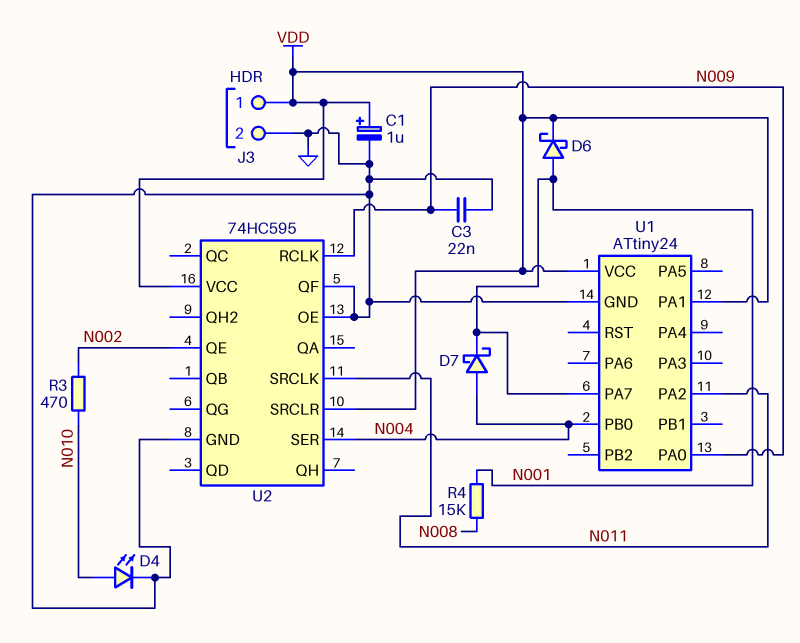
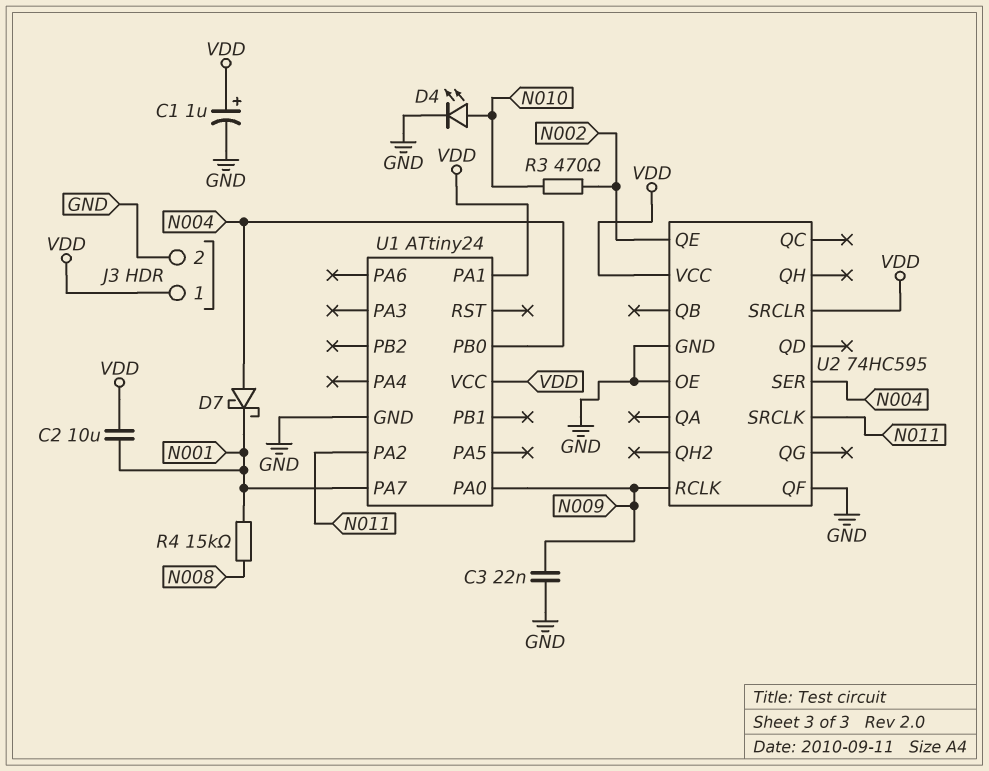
C2: none -> 10uF (N001, VDD)
D6: schottky (A N001, K VDD) -> none

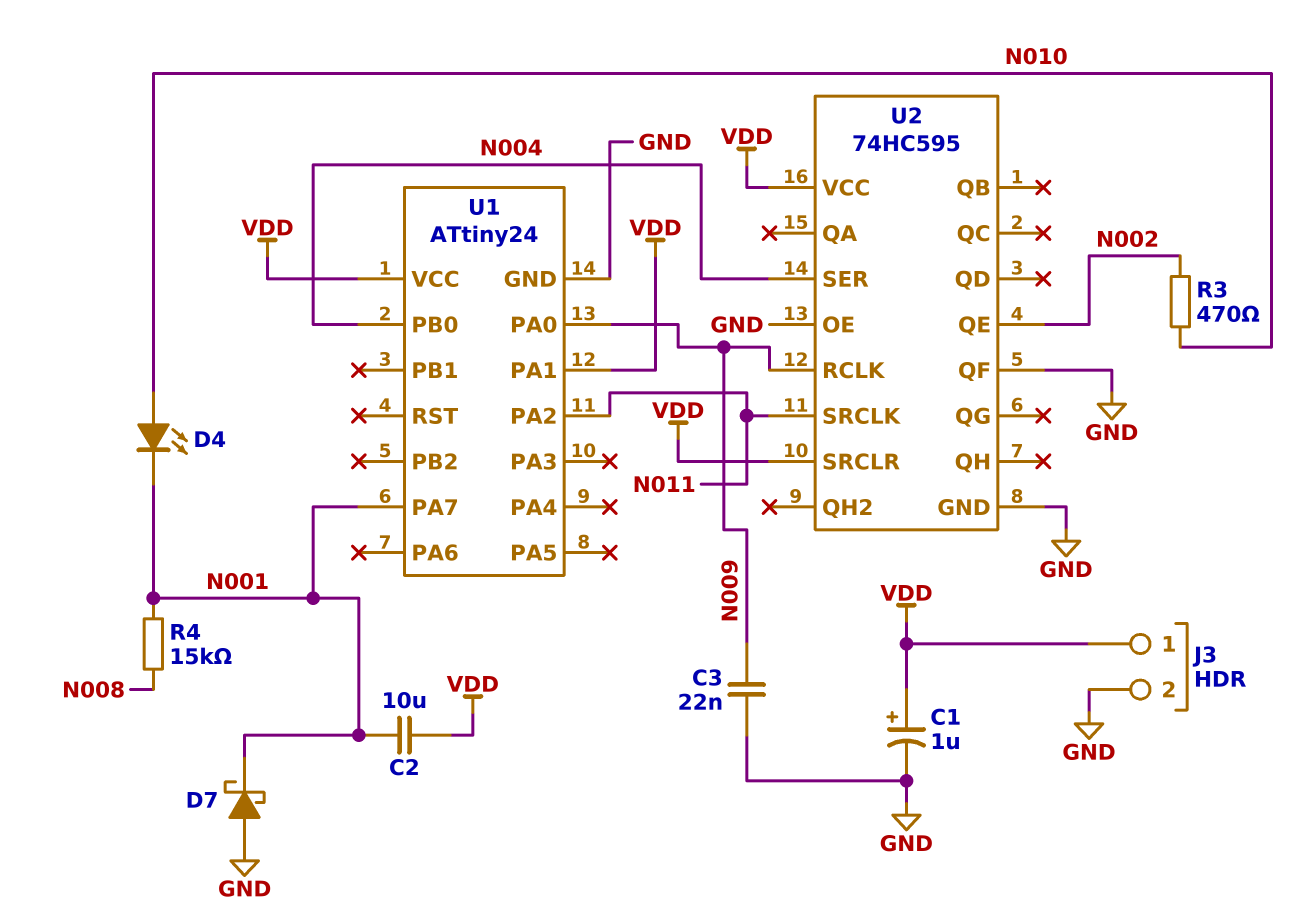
D4: LED (A N010, K GND) -> LED (A N010, K N001)
D7: schottky (A N004, K N001) -> schottky (A GND, K N001)

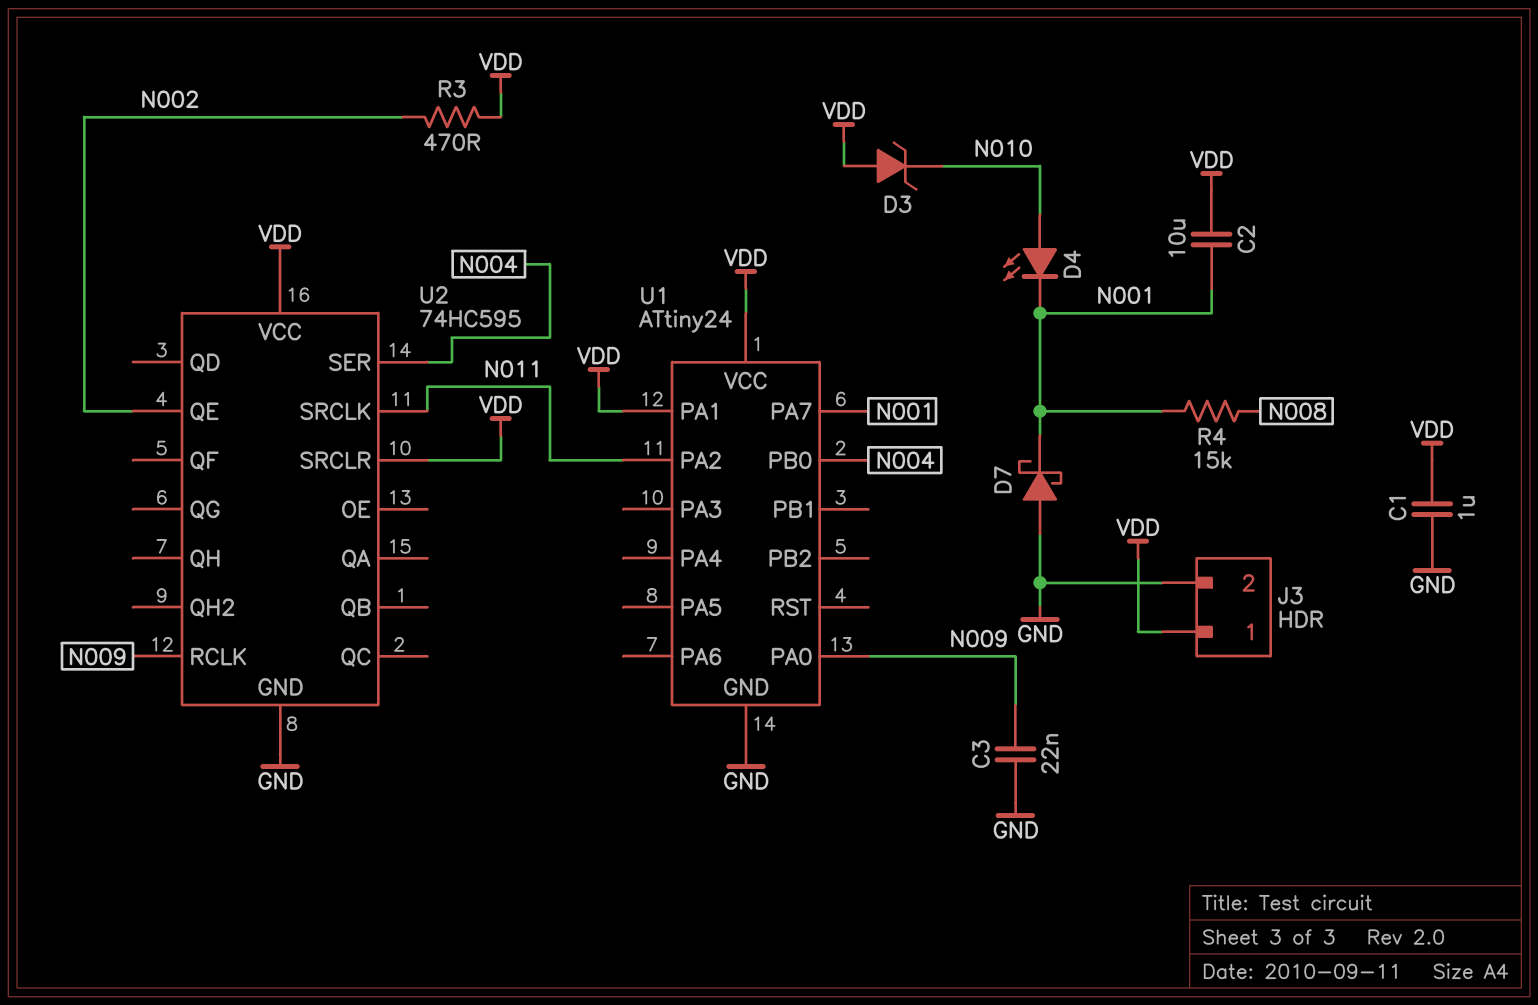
C1: 1uF (plus VDD, minus GND) -> 1uF (GND, VDD)
D3: none -> zener (A VDD, K N010)
R3: 470 (N002, N010) -> 470 (N002, VDD)
U2 pin OE: GND -> none
U2 pin QF: GND -> none

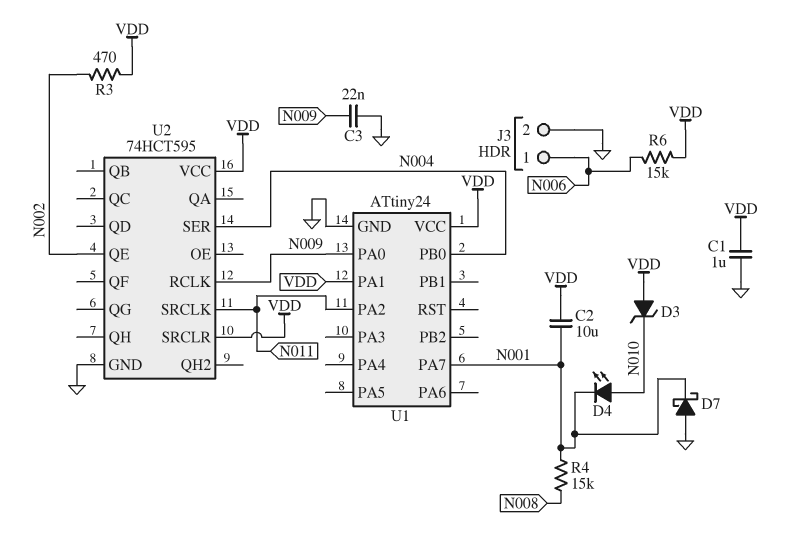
J3 pin 1: VDD -> N006
R6: none -> 15k (N006, VDD)
U2: 74HC595 -> 74HCT595

